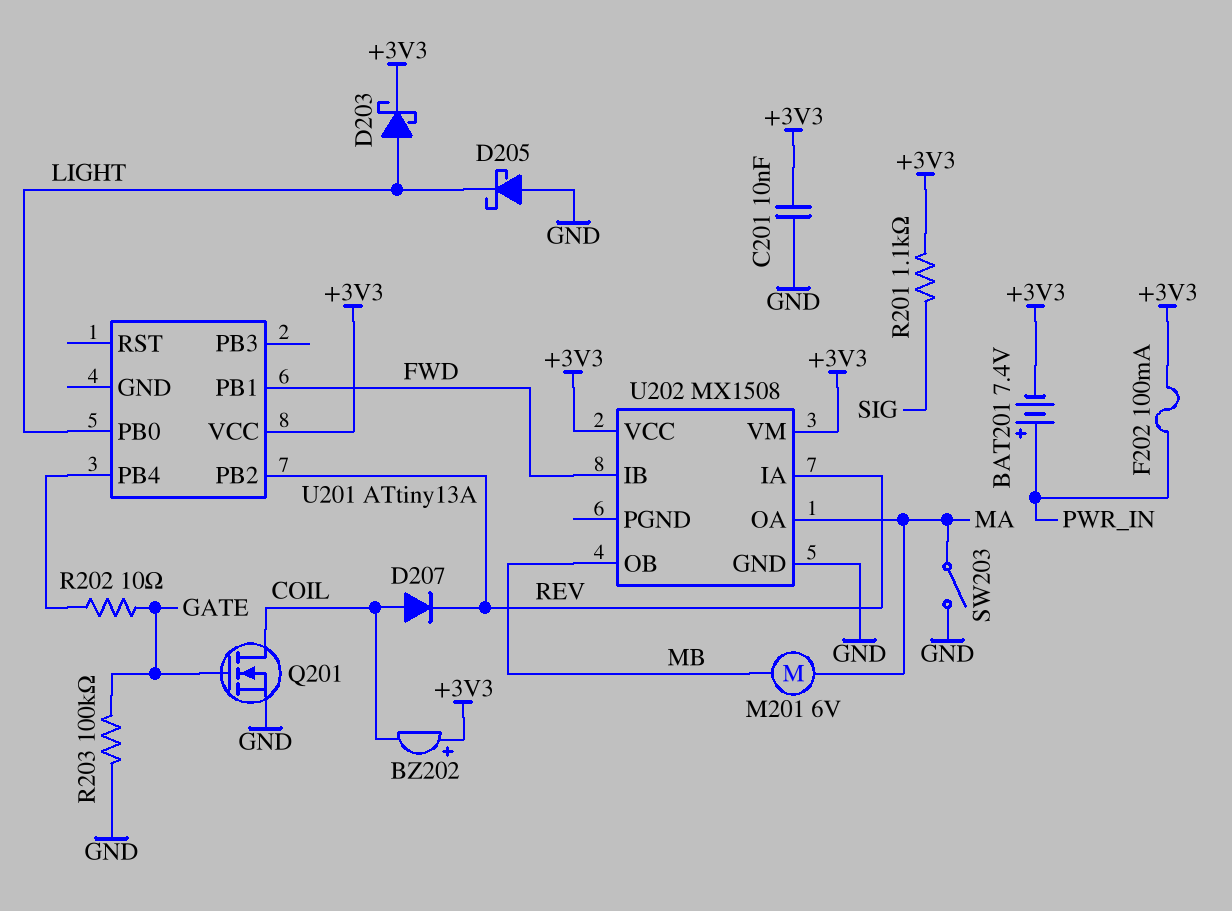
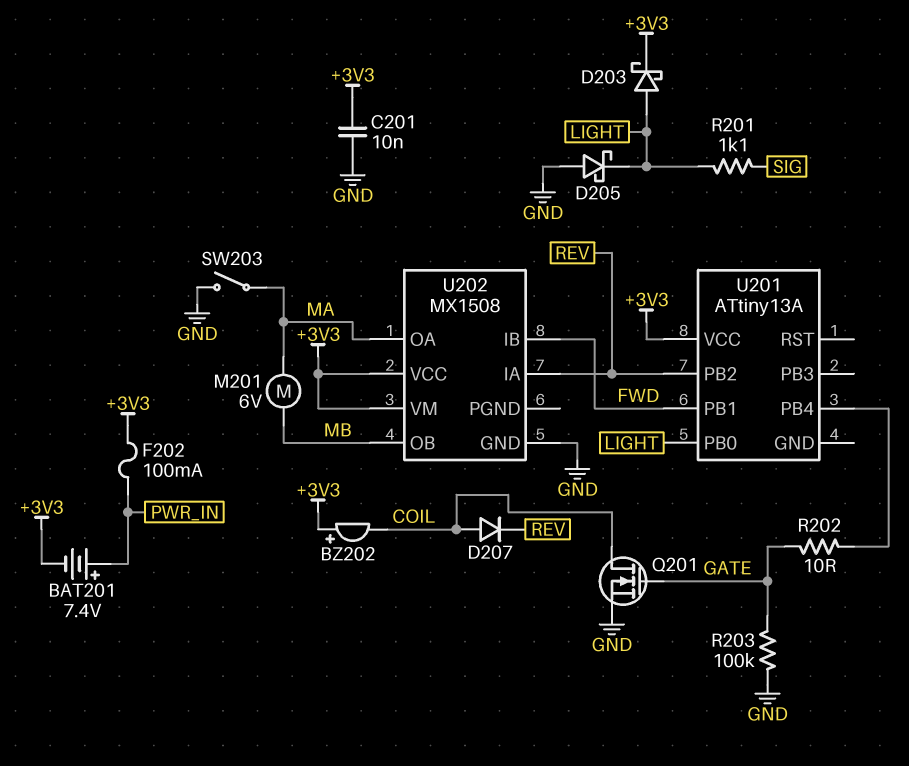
R201: 1.1k (+3V3, SIG) -> 1.1k (LIGHT, SIG)

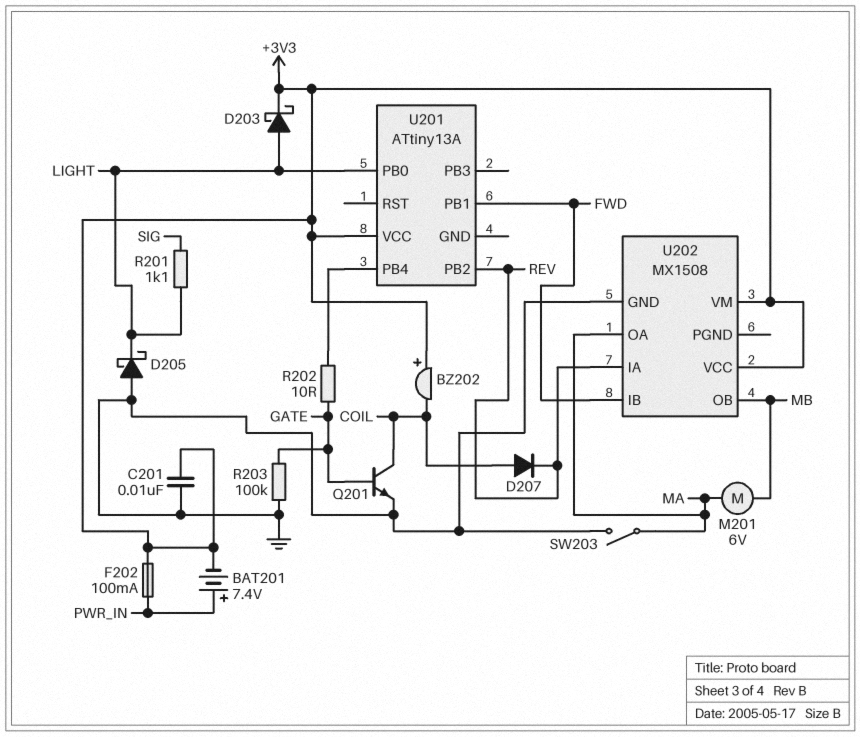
Q201: NMOS (G GATE, D COIL, S GND) -> NPN (B GATE, C COIL, E GND)

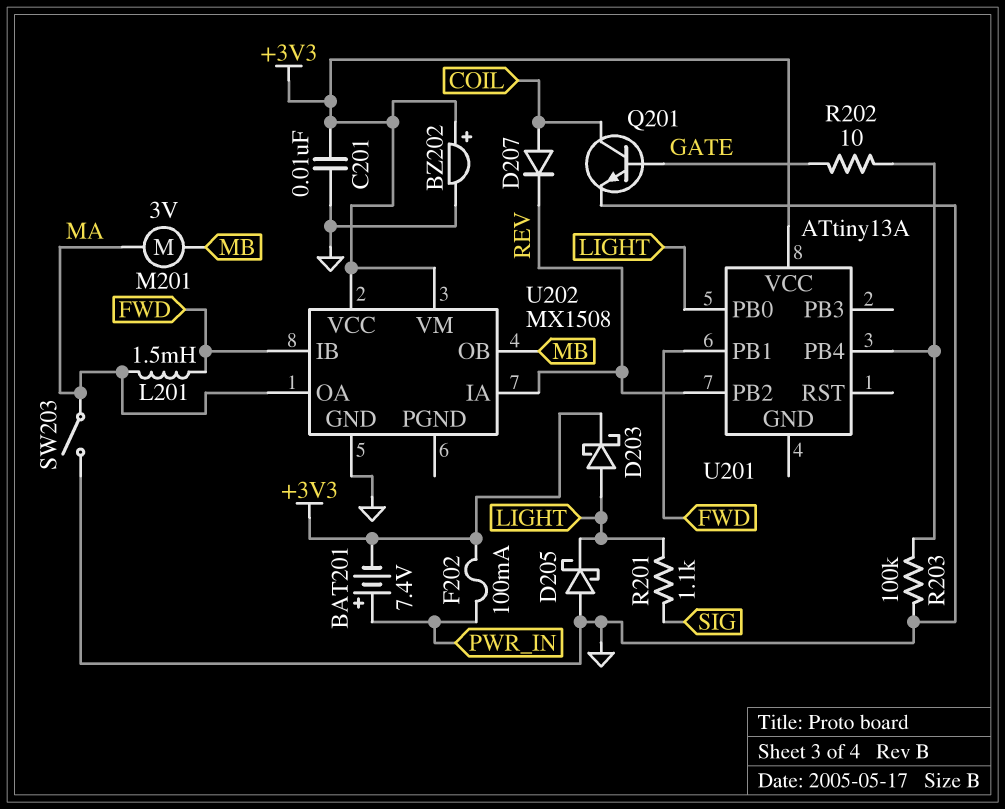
BZ202: buzzer (plus +3V3, minus COIL) -> buzzer (plus +3V3, minus GND)
L201: none -> 1.5mH (FWD, MA)
M201: motor 6V (MA, MB) -> motor 3V (MA, MB)
R203: 100k (GATE, GND) -> 100k (GND, U201/PB4)

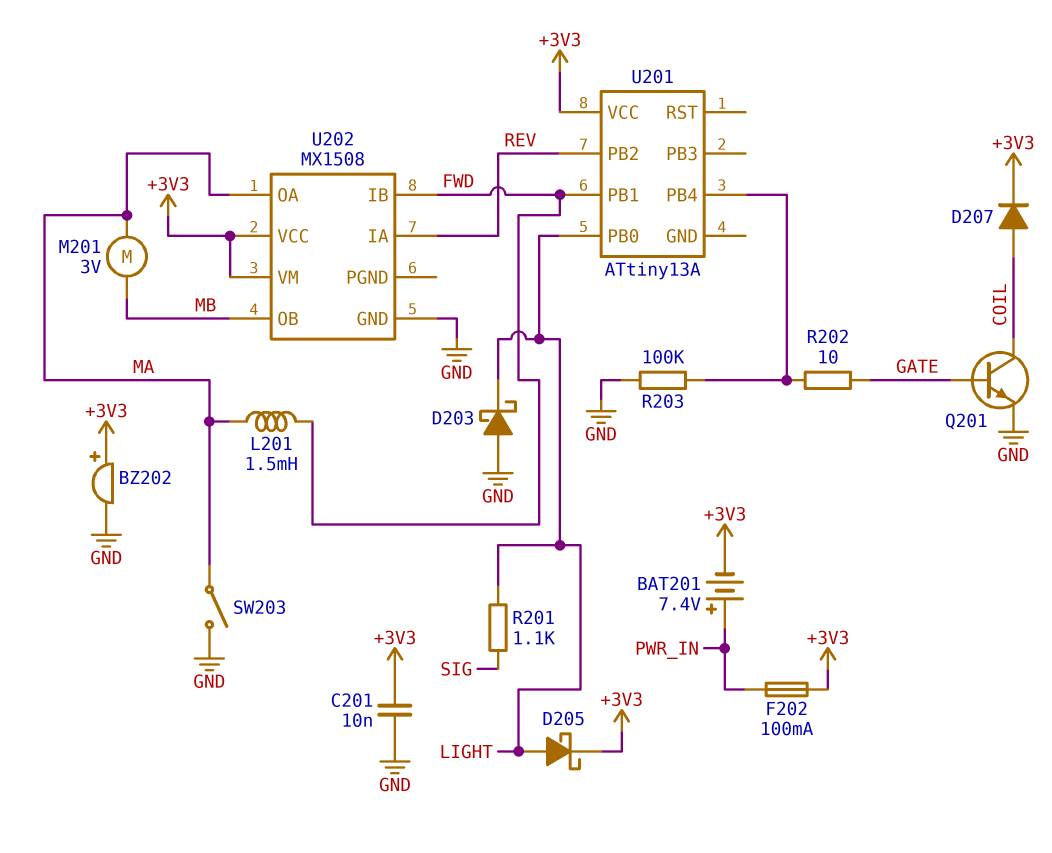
D203: schottky (A LIGHT, K +3V3) -> schottky (A GND, K LIGHT)
D205: schottky (A GND, K LIGHT) -> schottky (A LIGHT, K +3V3)
D207: diode (A COIL, K REV) -> diode (A COIL, K +3V3)

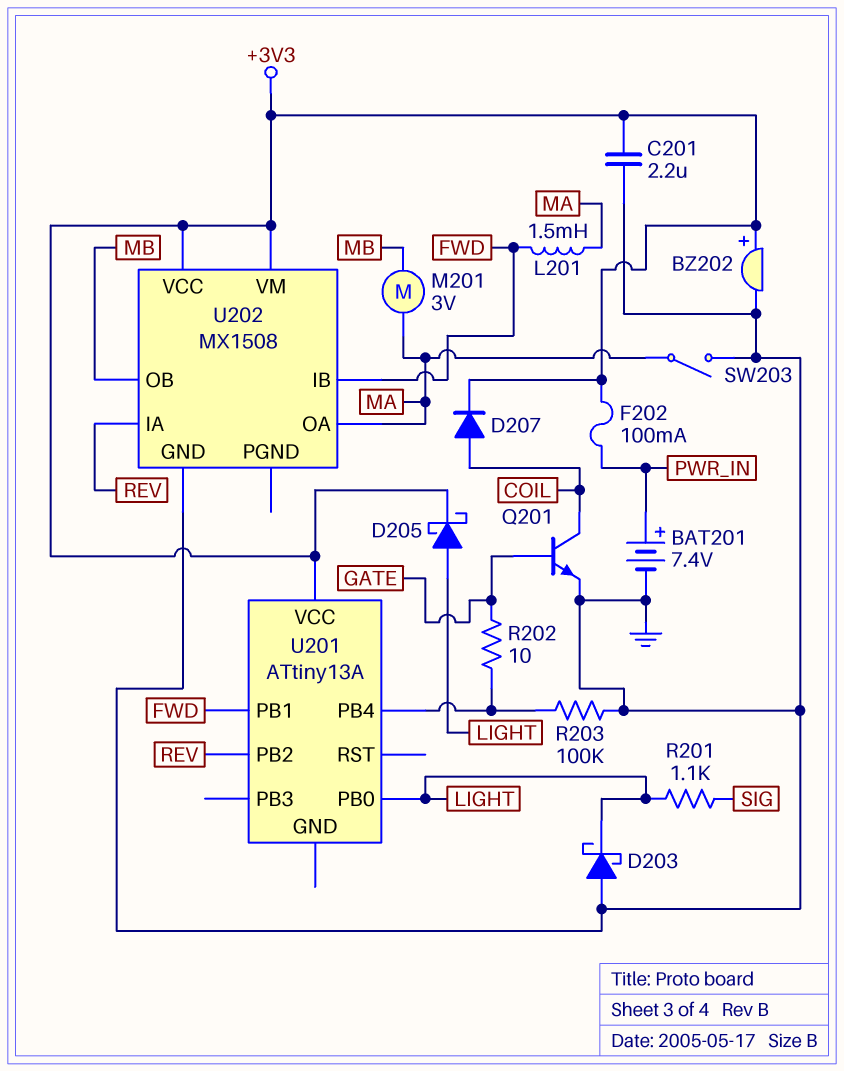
BAT201: 7.4V (plus PWR_IN, minus +3V3) -> 7.4V (plus PWR_IN, minus GND)
C201: 10nF (+3V3, GND) -> 2.2uF (+3V3, GND)

